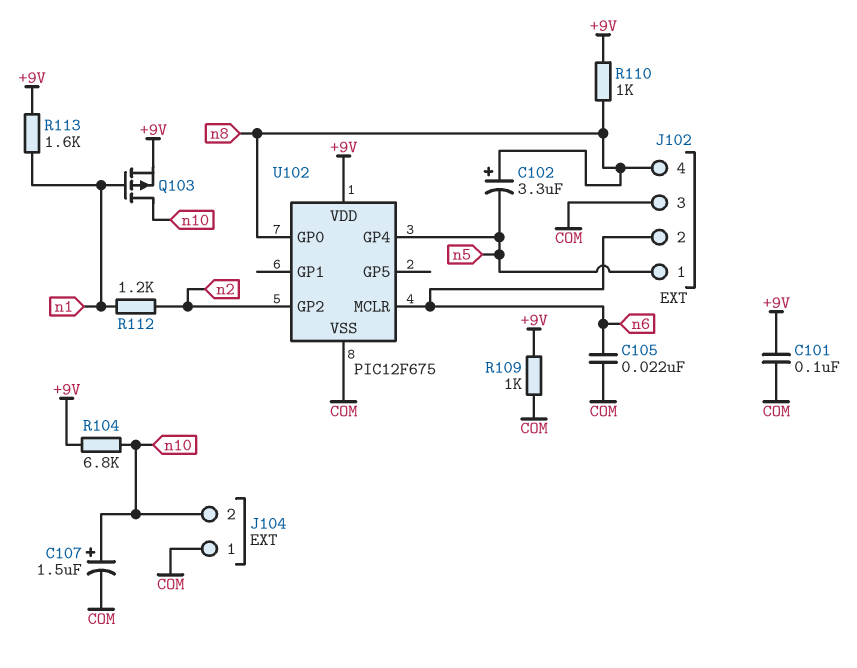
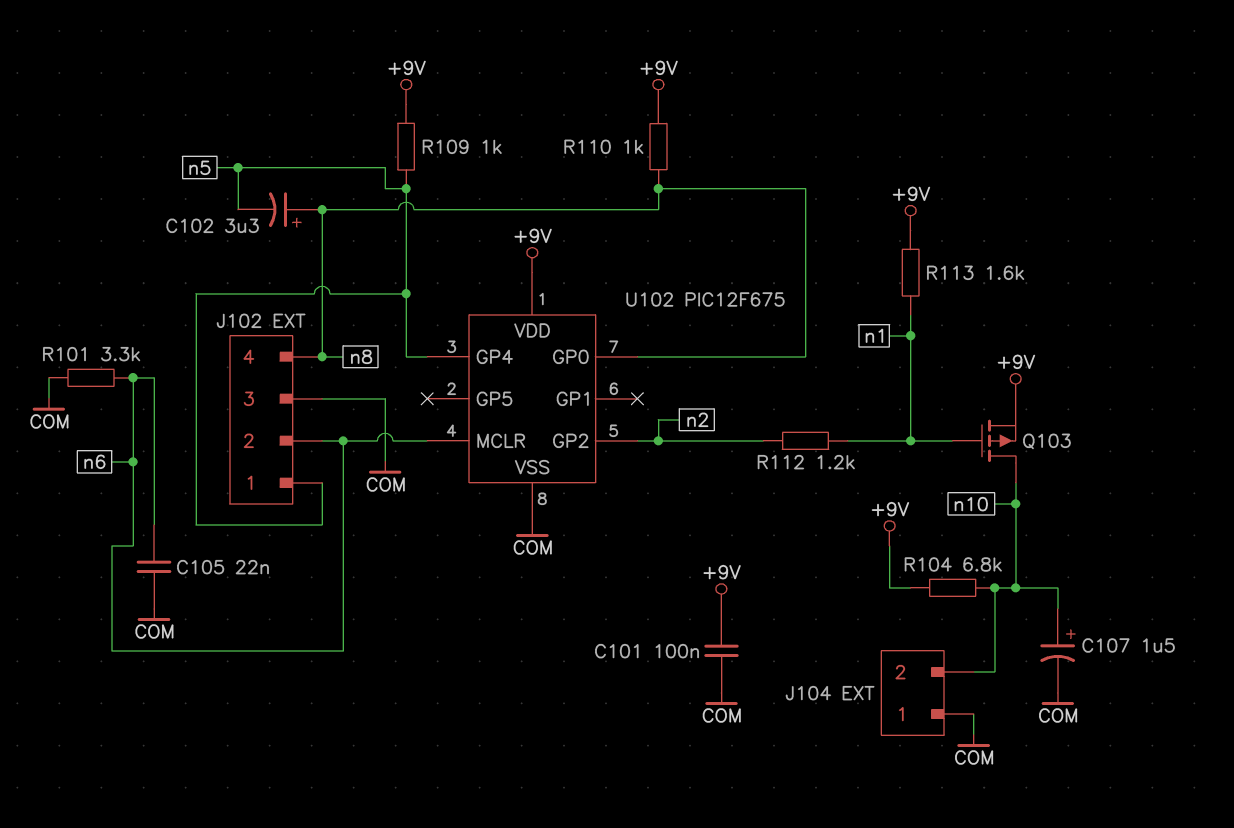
R101: none -> 3.3k (COM, n6)
R109: 1k (+9V, COM) -> 1k (+9V, n5)

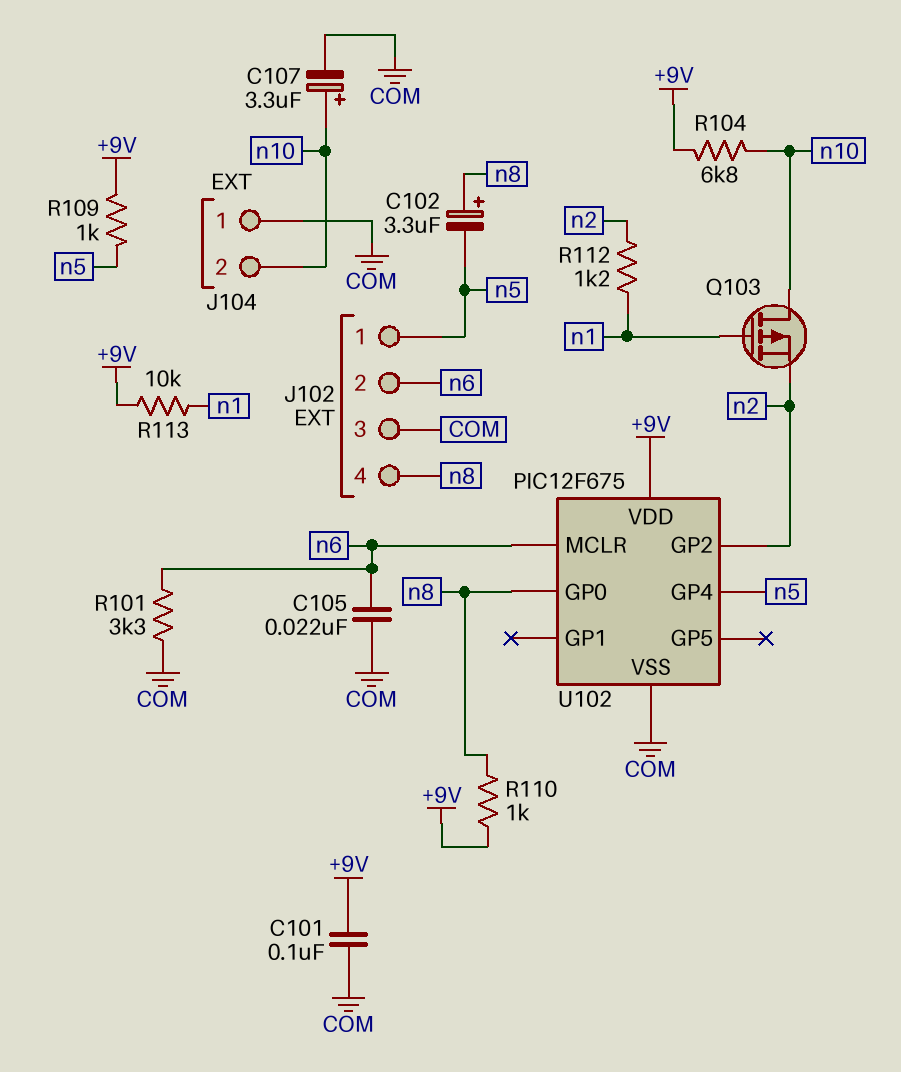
C107: 1.5uF (plus n10, minus COM) -> 3.3uF (plus n10, minus COM)
Q103: PMOS (G n1, D n10, S +9V) -> PMOS (G n1, D n10, S n2)
R113: 1.6k (+9V, n1) -> 10k (+9V, n1)

